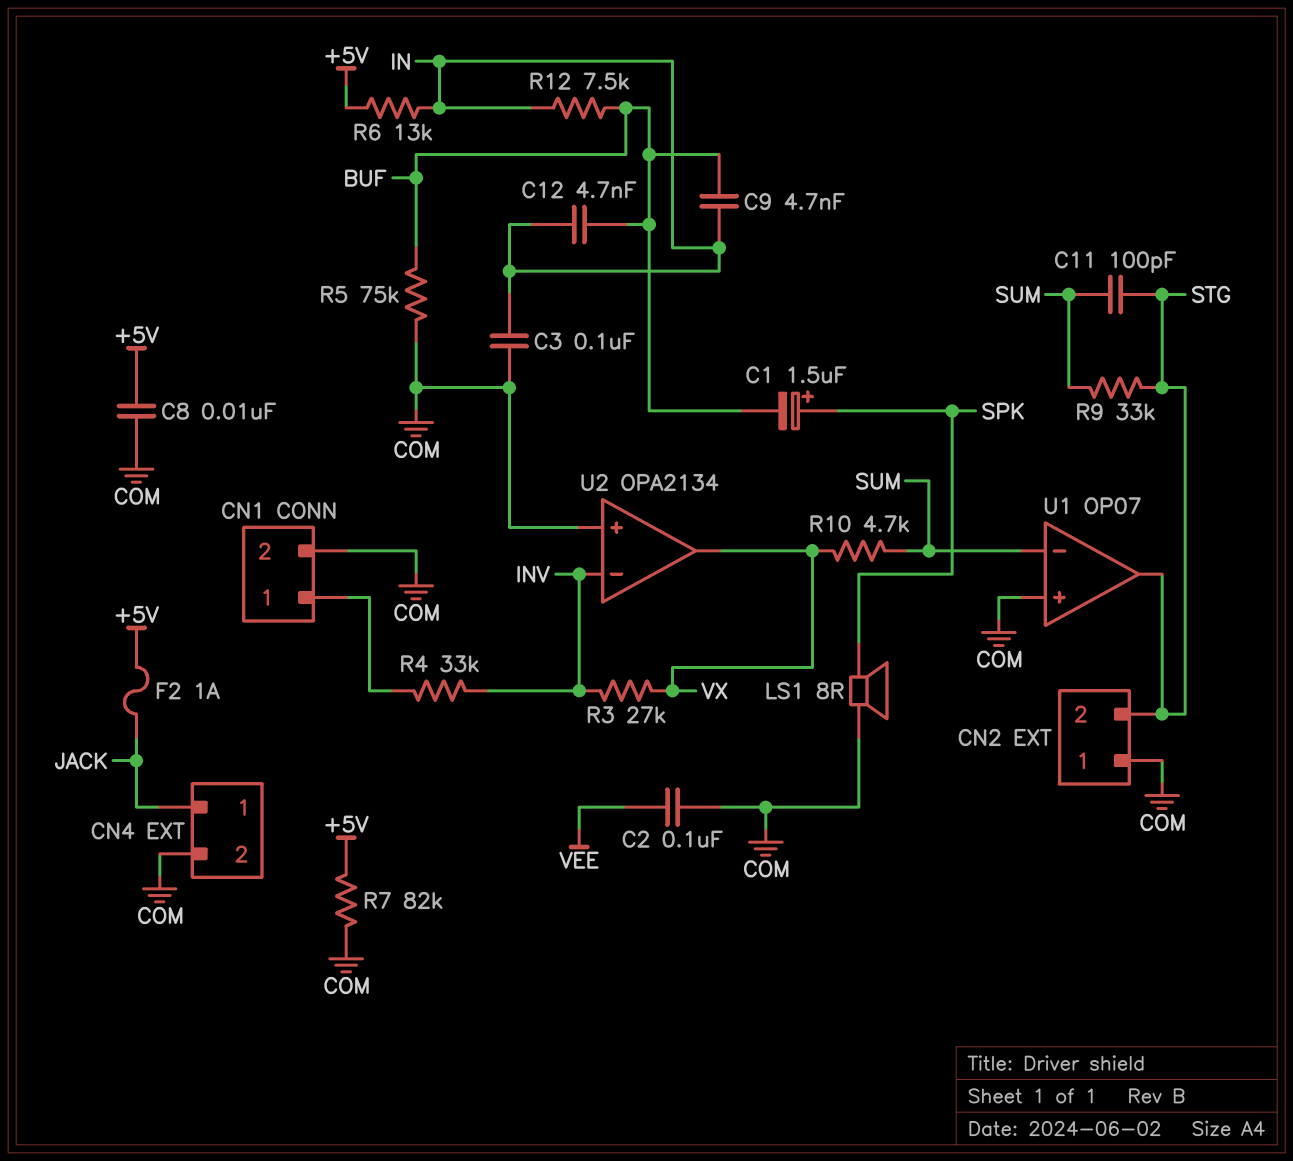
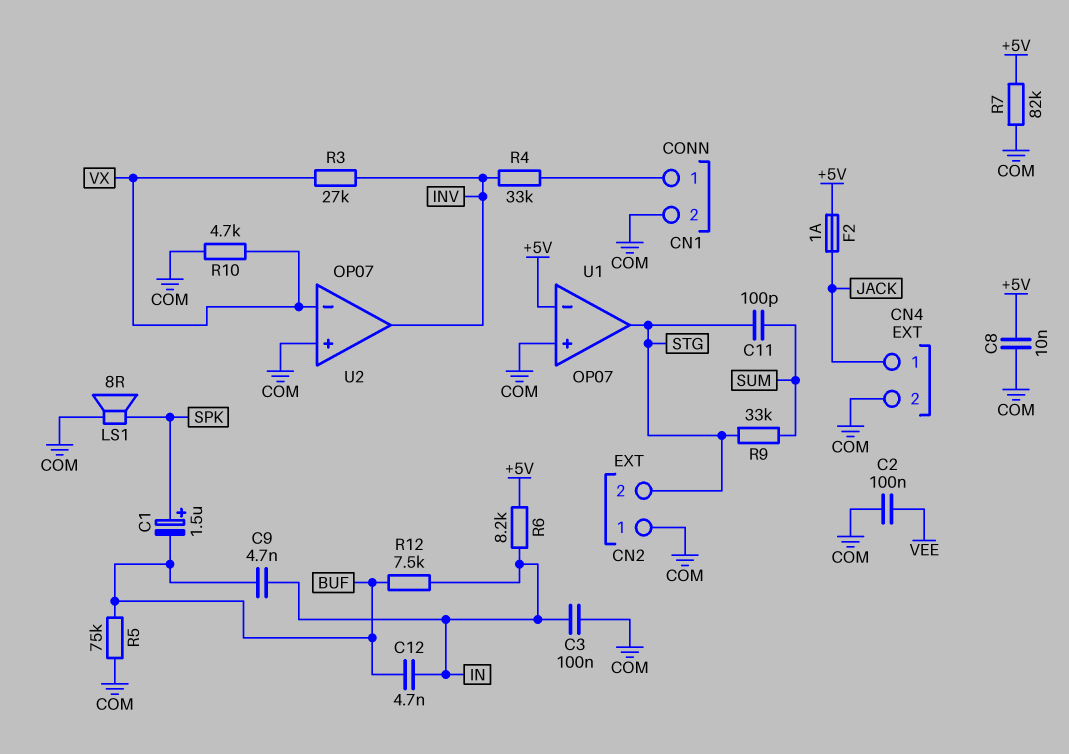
R6: 13k (+5V, IN) -> 8.2k (+5V, IN)
R10: 4.7k (SUM, VX) -> 4.7k (COM, VX)
U1 pin in-: SUM -> +5V
U2: OPA2134 -> OP07
U2 pin in-: INV -> VX
U2 pin out: VX -> INV

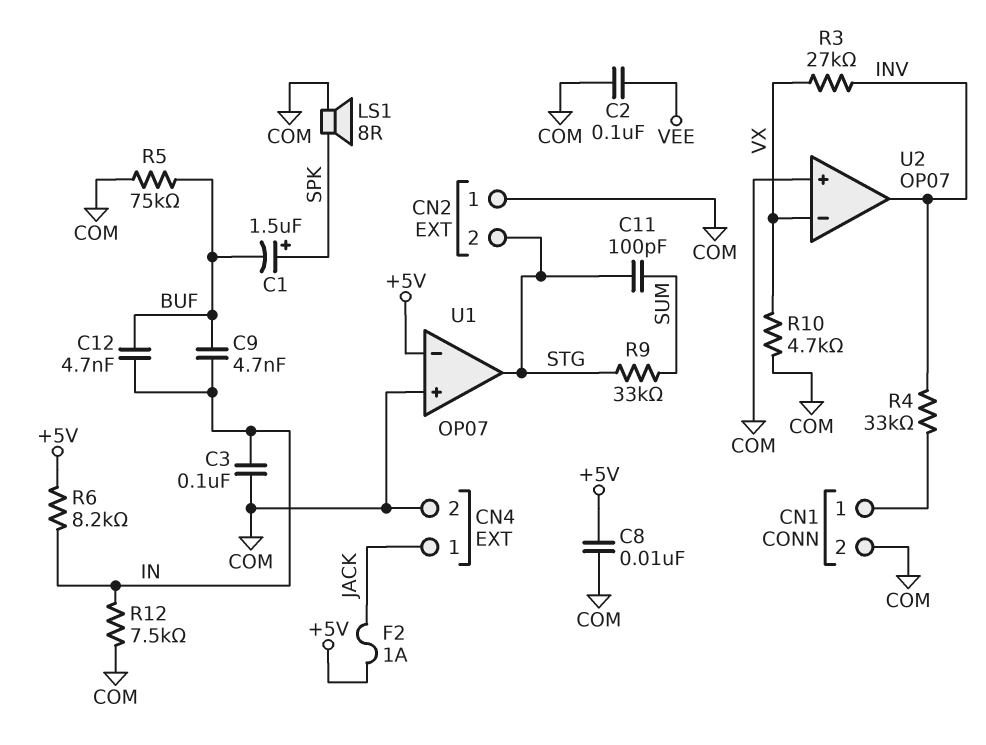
R7: 82k (+5V, COM) -> none
R12: 7.5k (BUF, IN) -> 7.5k (COM, IN)

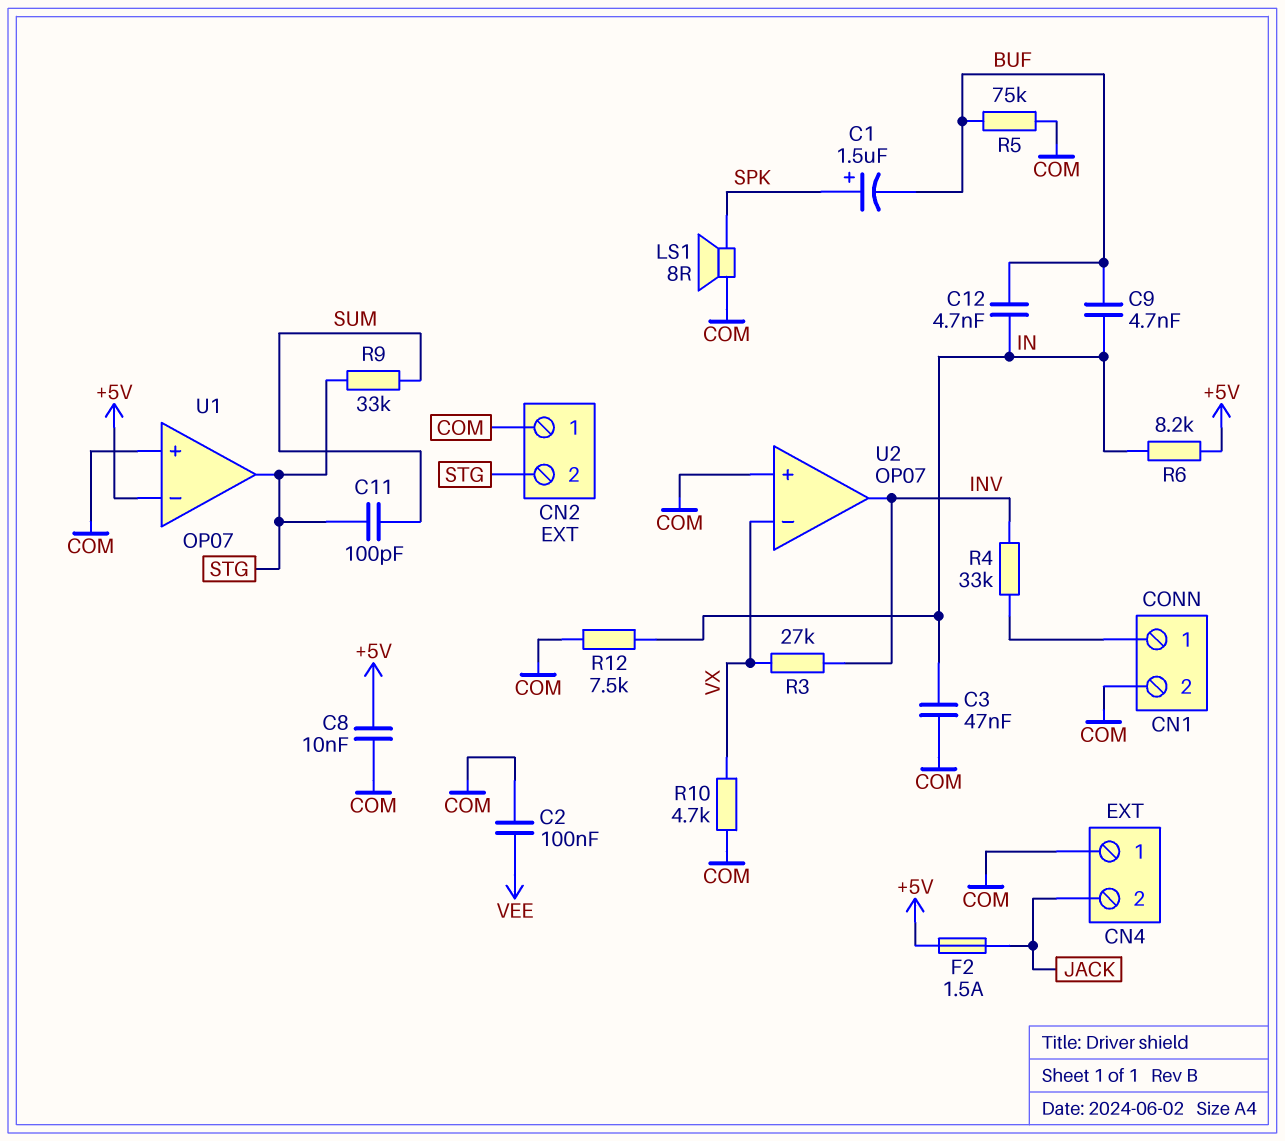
C3: 100nF (COM, IN) -> 47nF (COM, IN)
CN4 pin 1: JACK -> COM
CN4 pin 2: COM -> JACK
F2: 1A (+5V, JACK) -> 1.5A (+5V, JACK)

